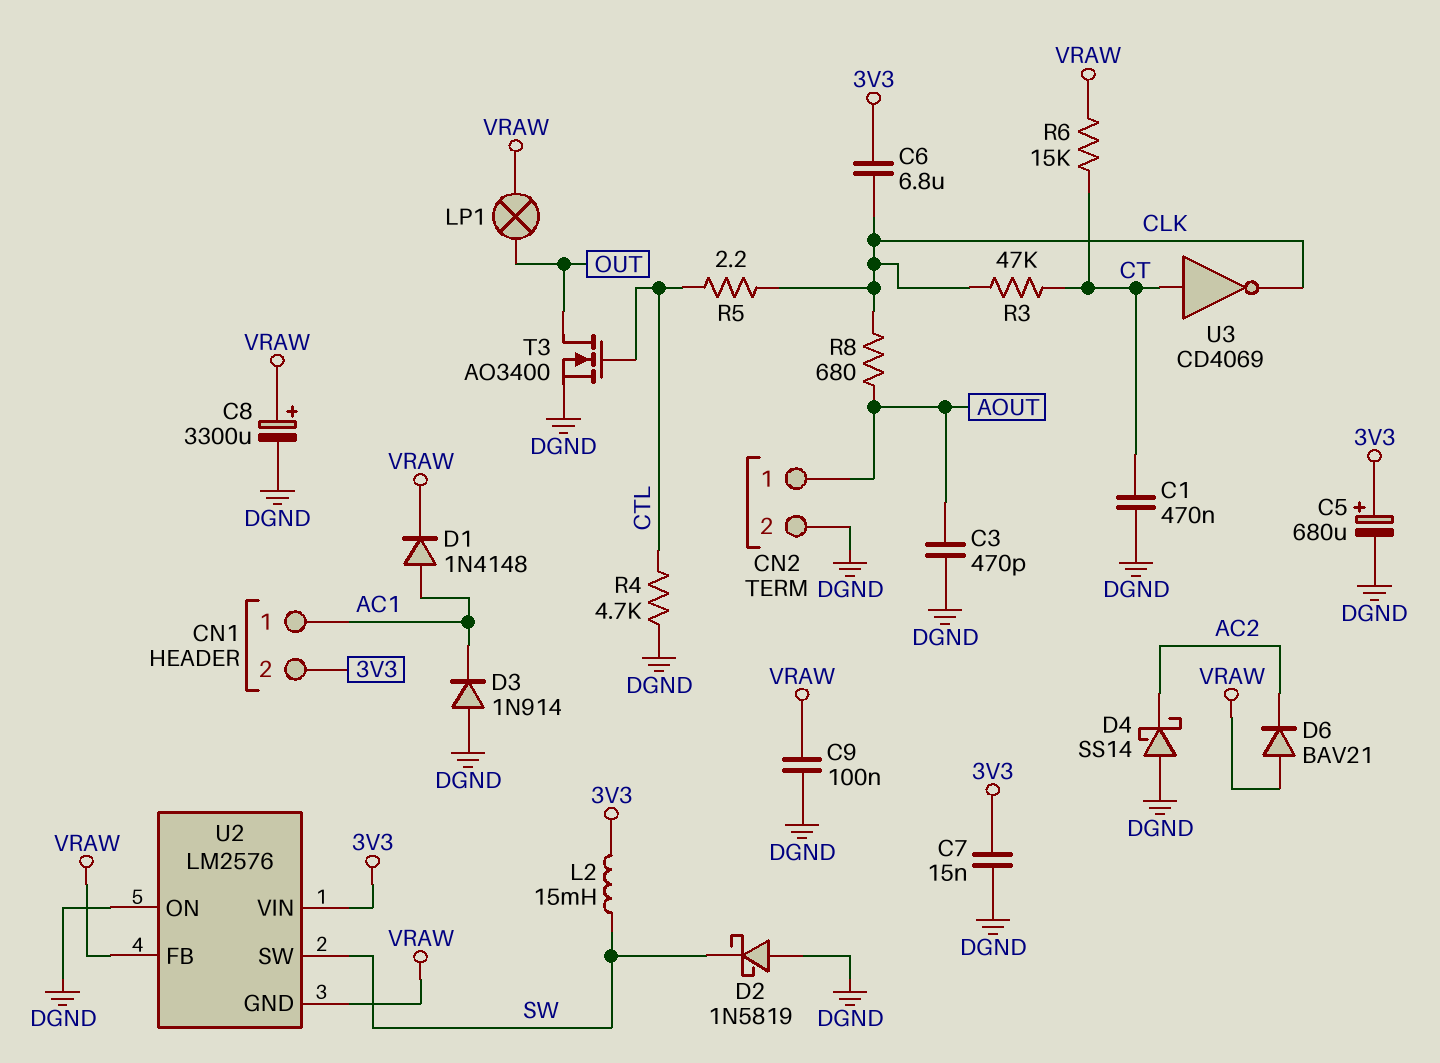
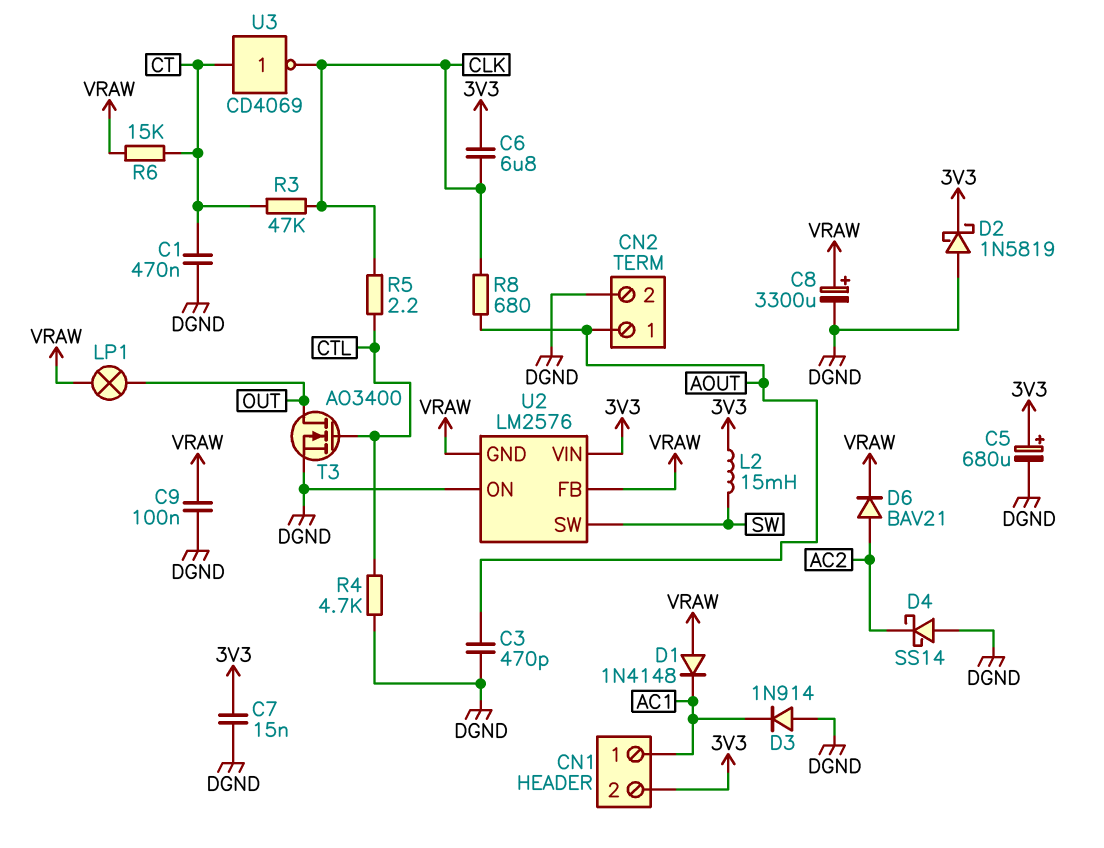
D1: diode 1N4148 (A AC1, K VRAW) -> diode 1N4148 (A VRAW, K AC1)
D2: schottky 1N5819 (A DGND, K SW) -> schottky 1N5819 (A DGND, K 3V3)
D6: diode BAV21 (A VRAW, K AC2) -> diode BAV21 (A AC2, K VRAW)

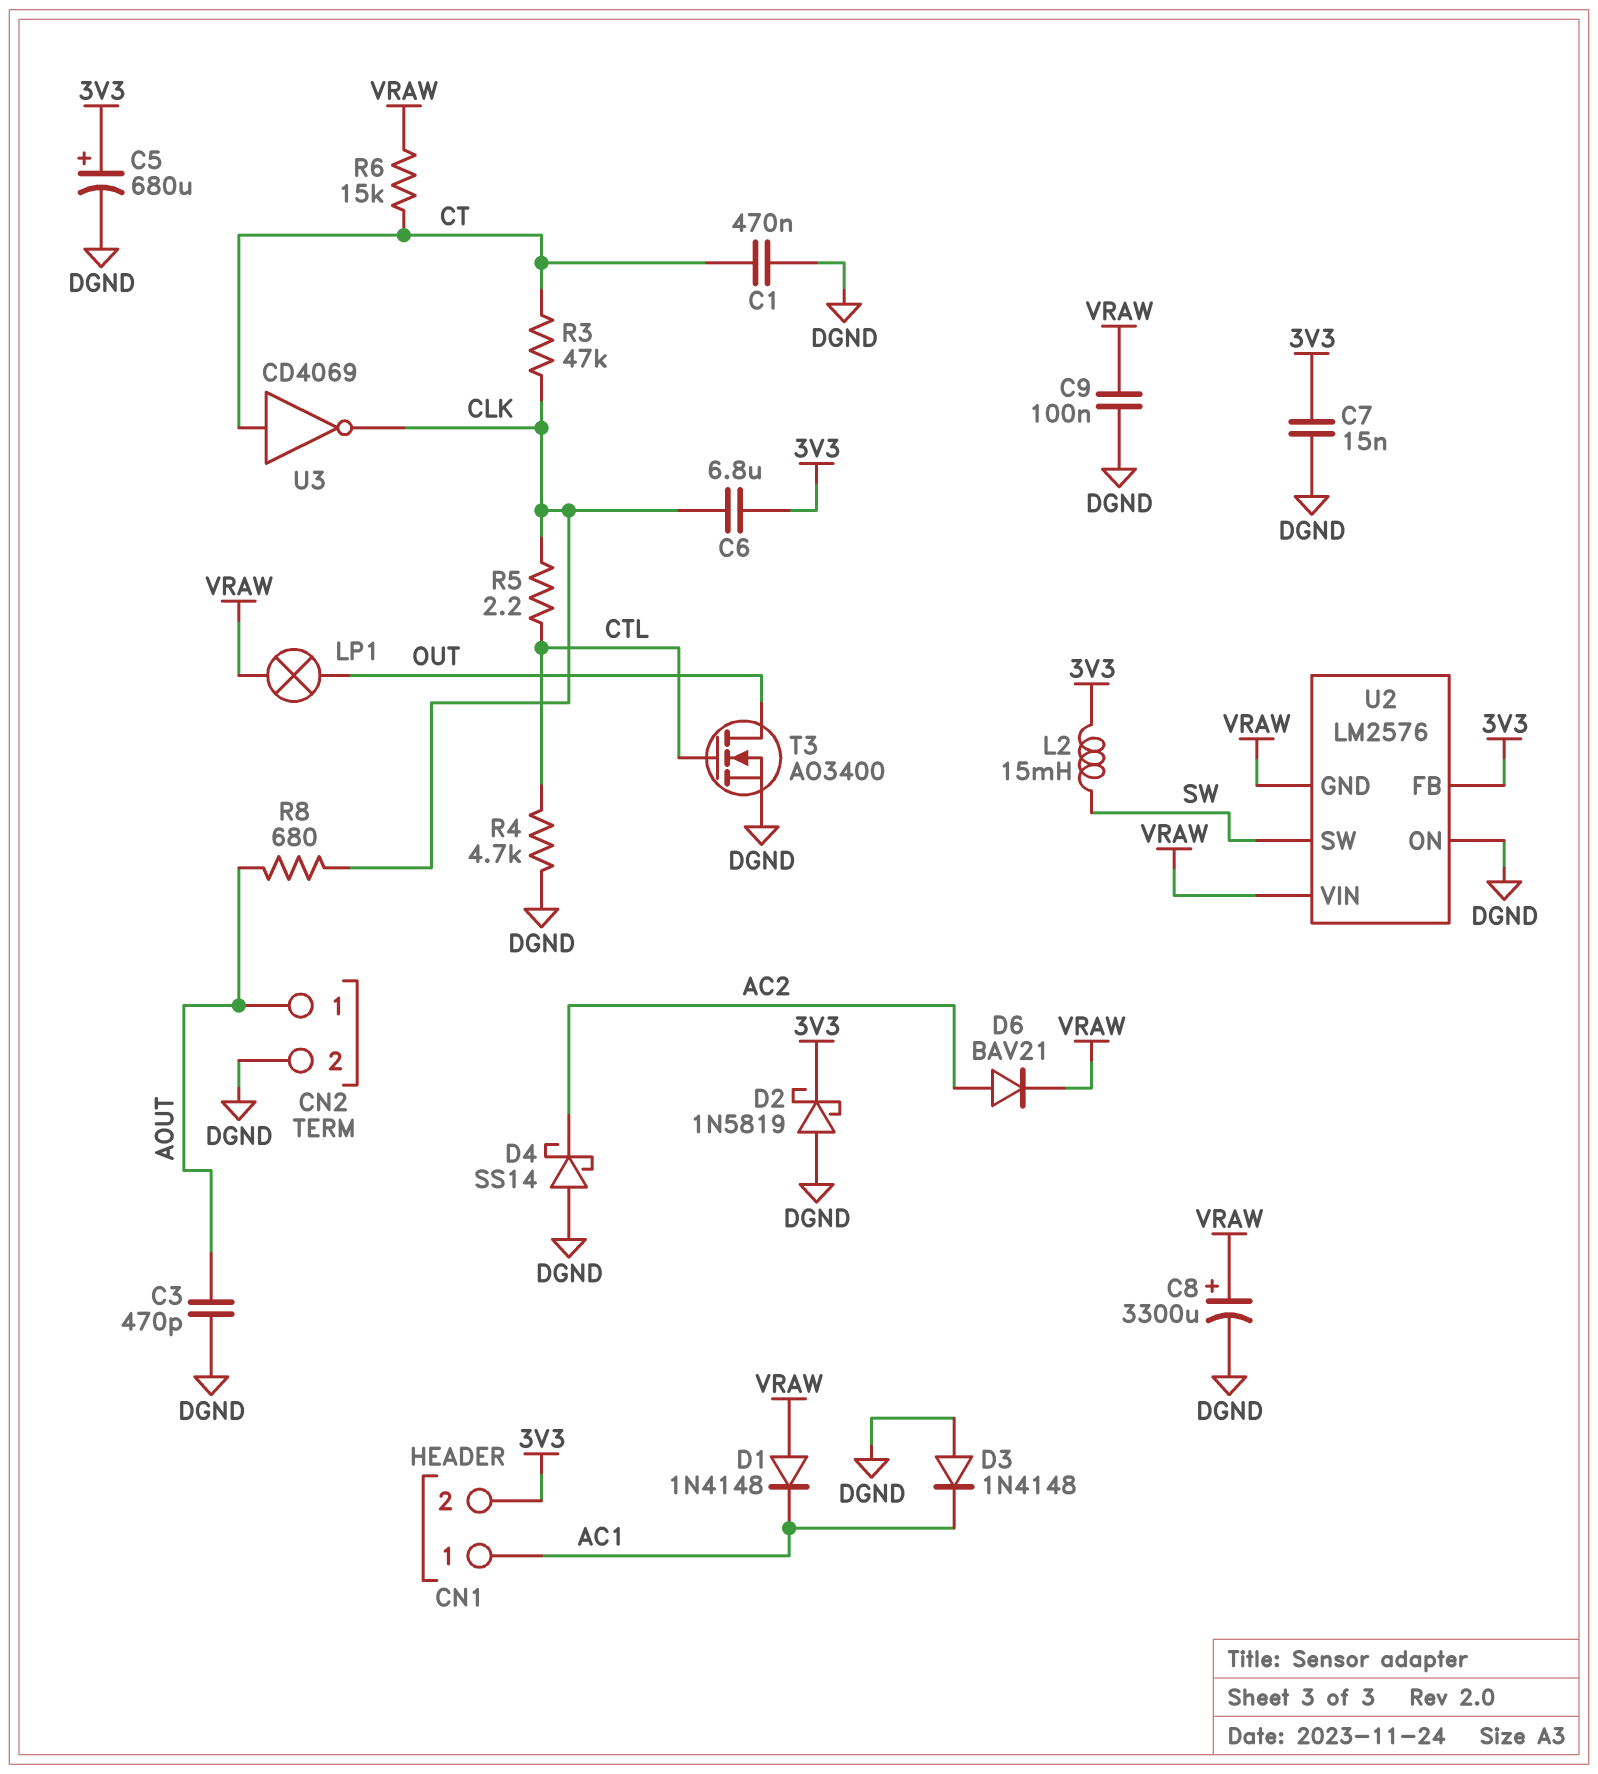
D3: diode 1N914 (A DGND, K AC1) -> diode 1N4148 (A DGND, K AC1)
U2 pin FB: VRAW -> 3V3
U2 pin VIN: 3V3 -> VRAW

